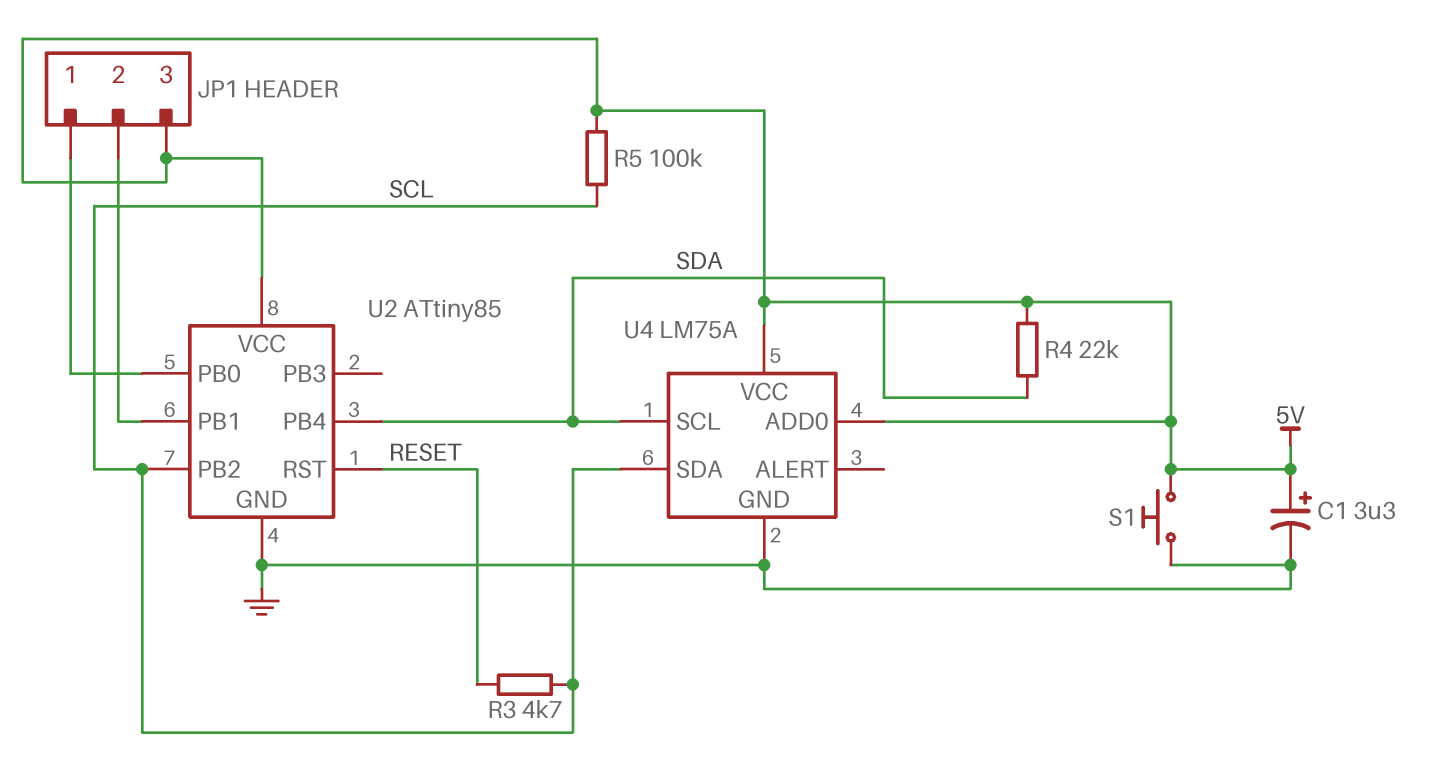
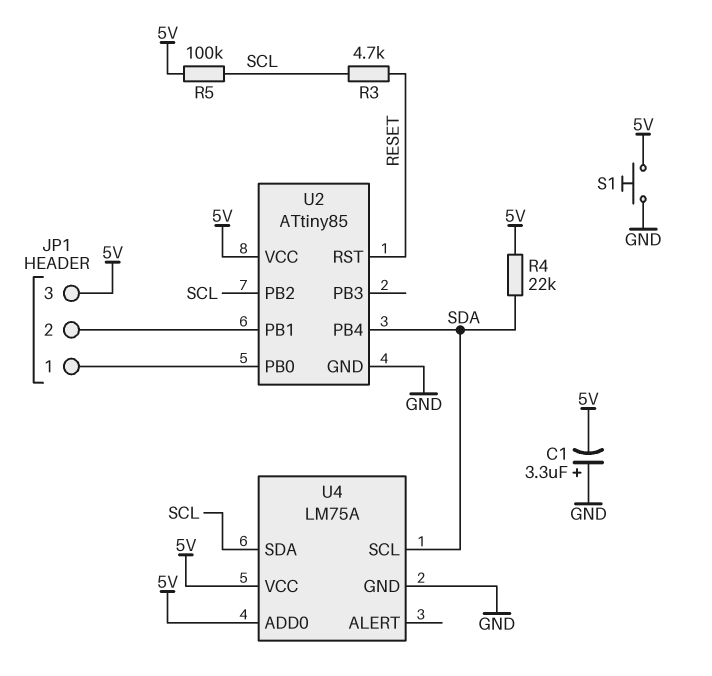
C1: 3.3uF (plus 5V, minus GND) -> 3.3uF (plus GND, minus 5V)

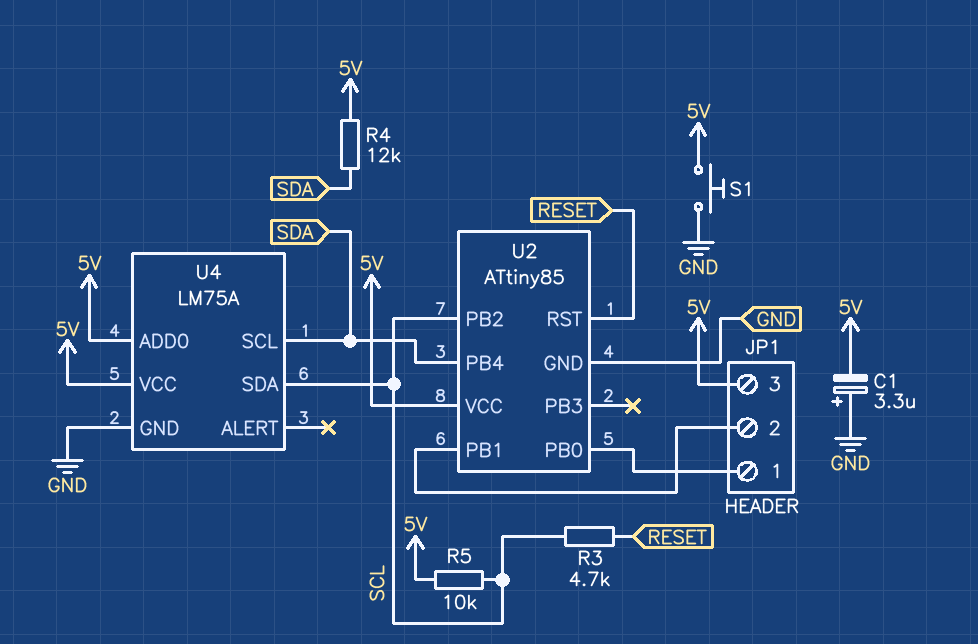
R4: 22k (5V, SDA) -> 12k (5V, SDA)
R5: 100k (5V, SCL) -> 10k (5V, SCL)

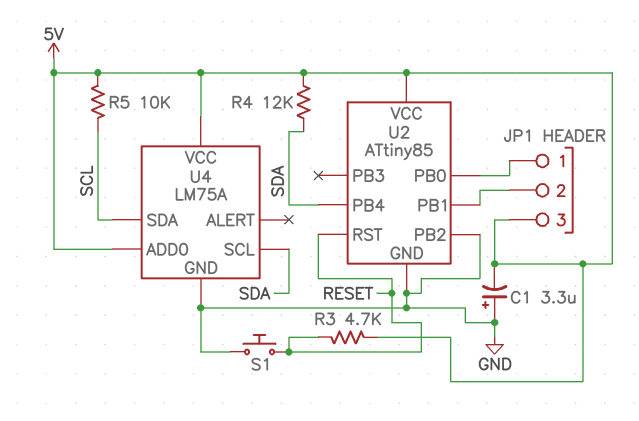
R3: 4.7k (RESET, SCL) -> 4.7k (5V, RESET)
S1: button (5V, GND) -> button (GND, RESET)
U2 pin PB2: SCL -> GND

